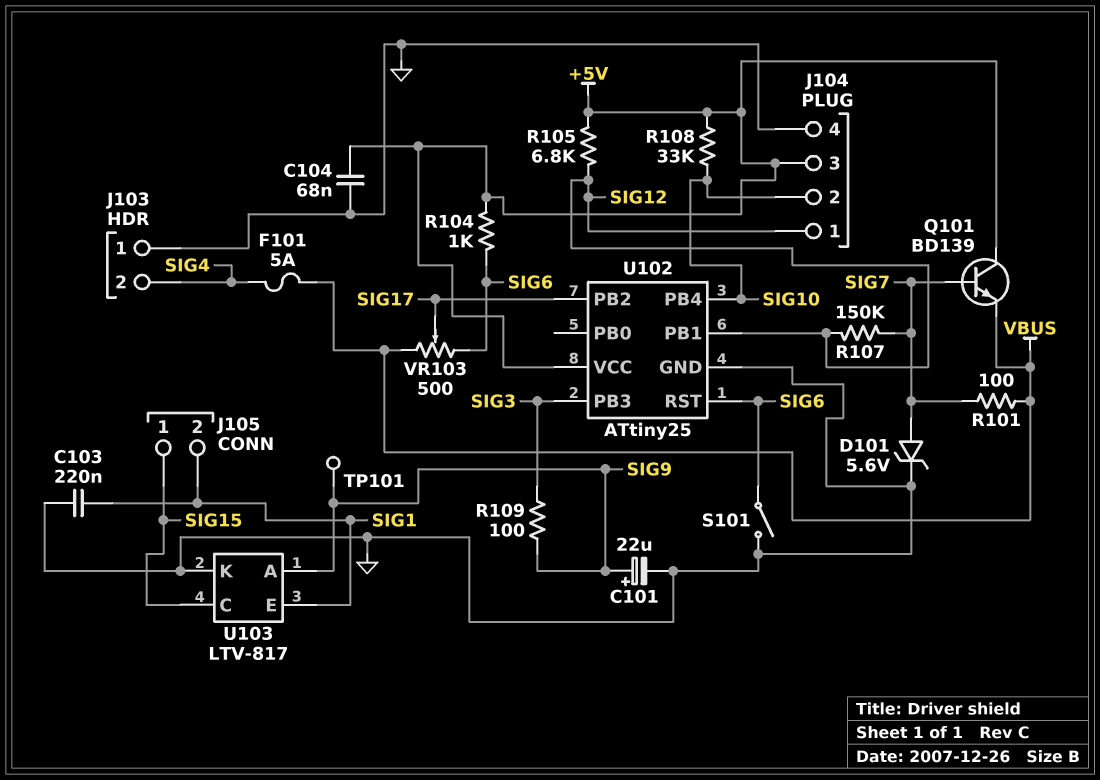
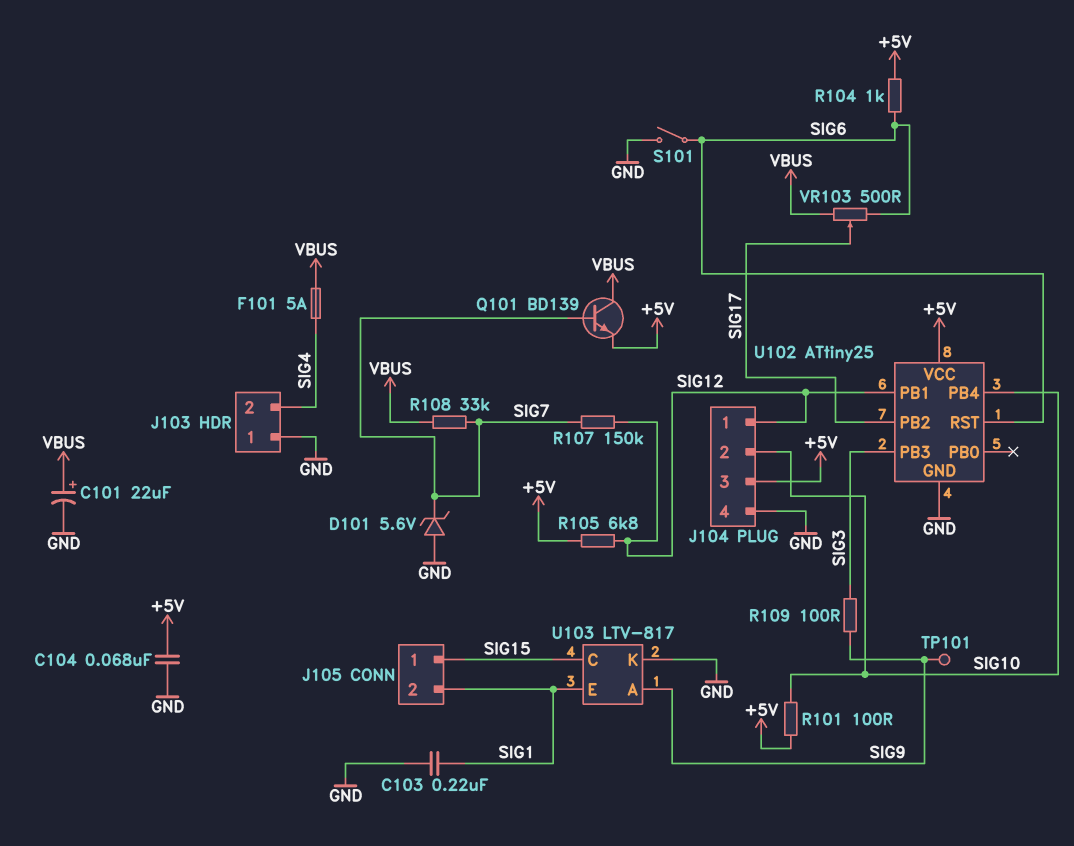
C101: 22uF (plus SIG9, minus GND) -> 22uF (plus VBUS, minus GND)
D101: zener 5.6V (A SIG7, K GND) -> zener 5.6V (A GND, K SIG7)
Q101: NPN BD139 (B SIG7, C +5V, E VBUS) -> NPN BD139 (B SIG7, C VBUS, E +5V)
R101: 100 (SIG7, VBUS) -> 100 (+5V, SIG10)
R108: 33k (+5V, SIG10) -> 33k (SIG7, VBUS)

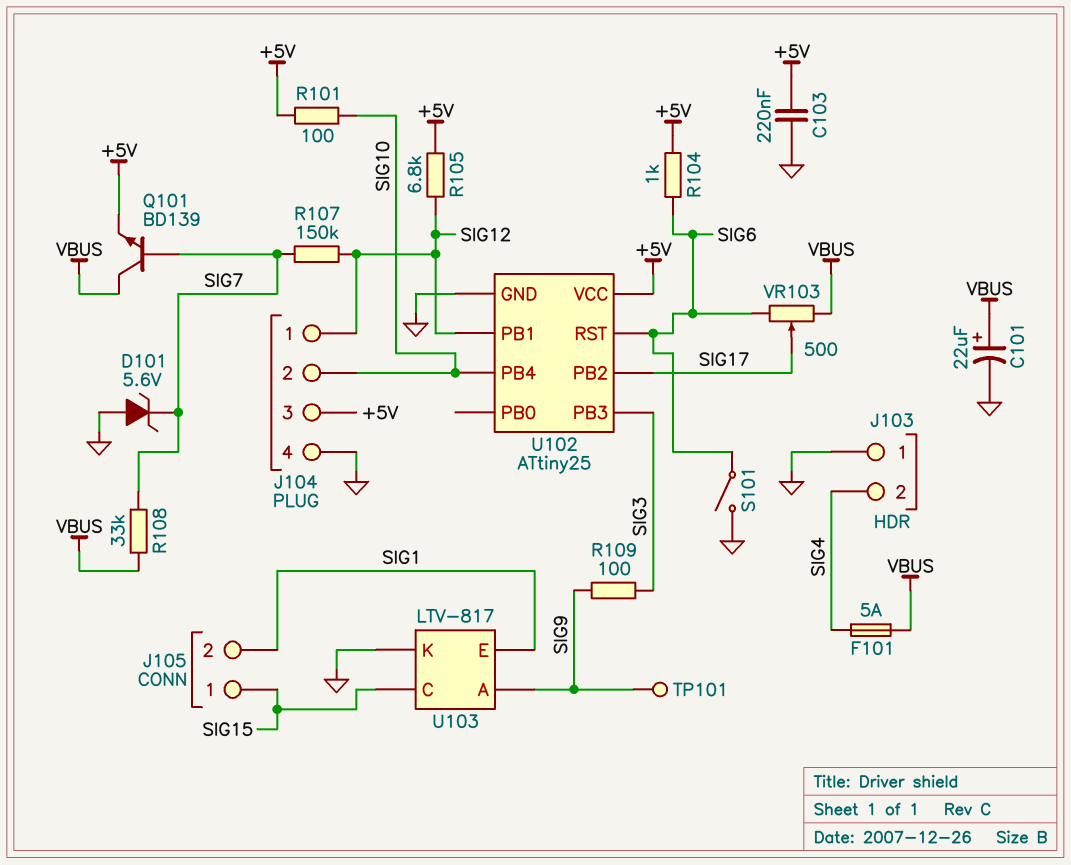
C103: 220nF (GND, SIG1) -> 220nF (+5V, GND)
C104: 68nF (+5V, GND) -> none

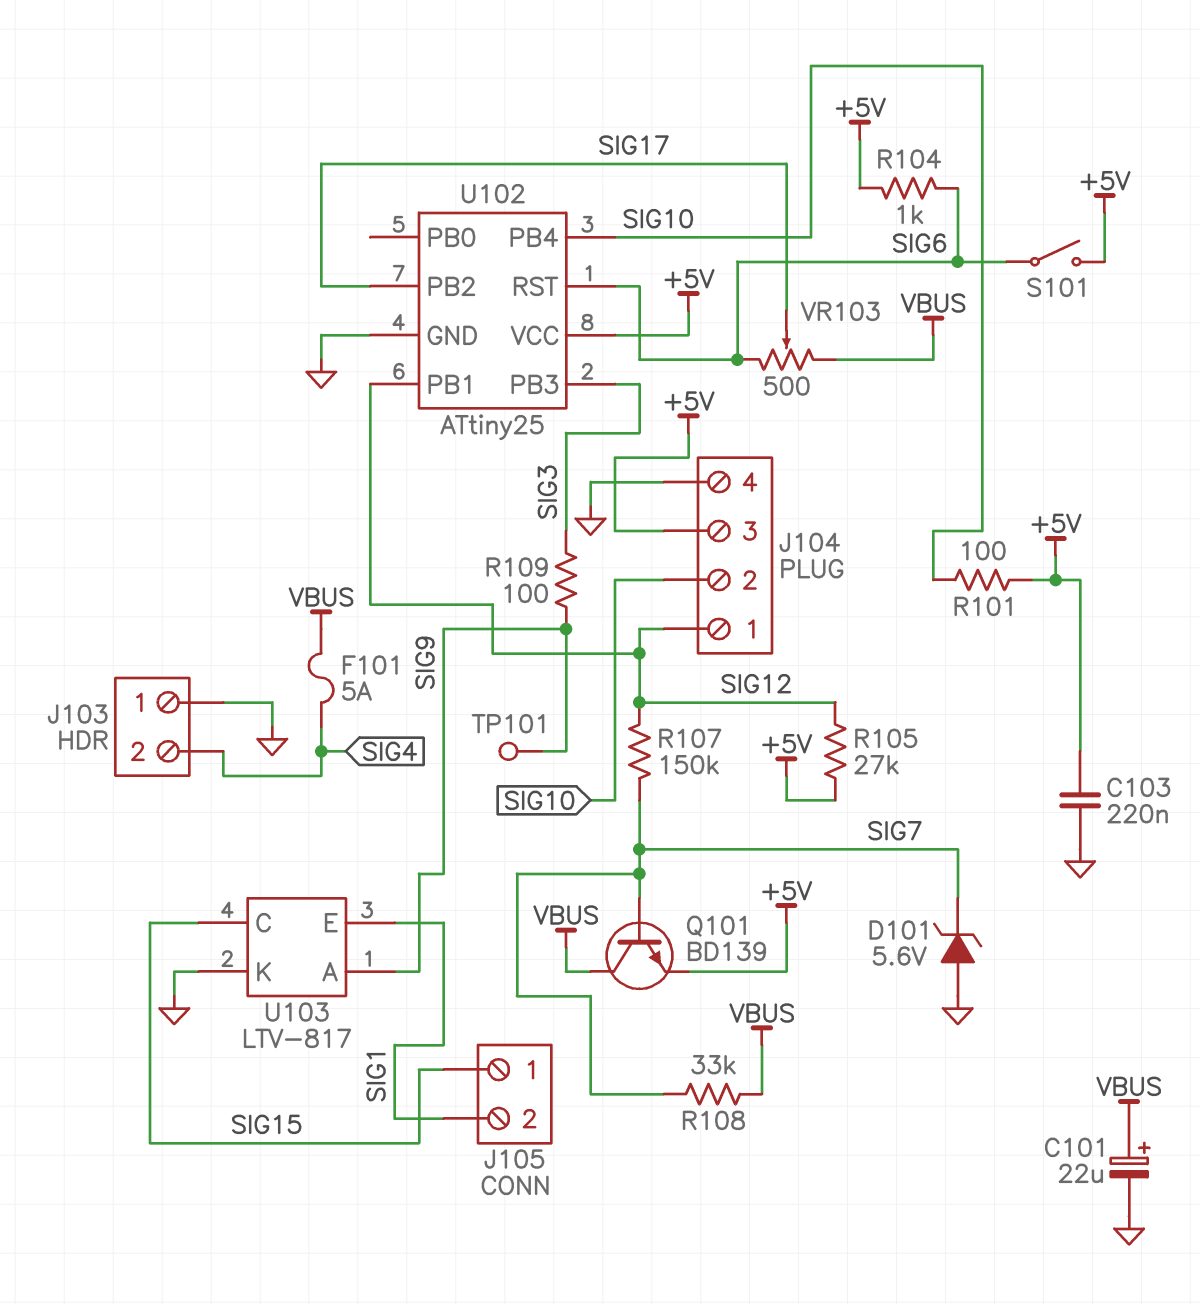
R105: 6.8k (+5V, SIG12) -> 27k (+5V, SIG12)
S101: switch (GND, SIG6) -> switch (+5V, SIG6)

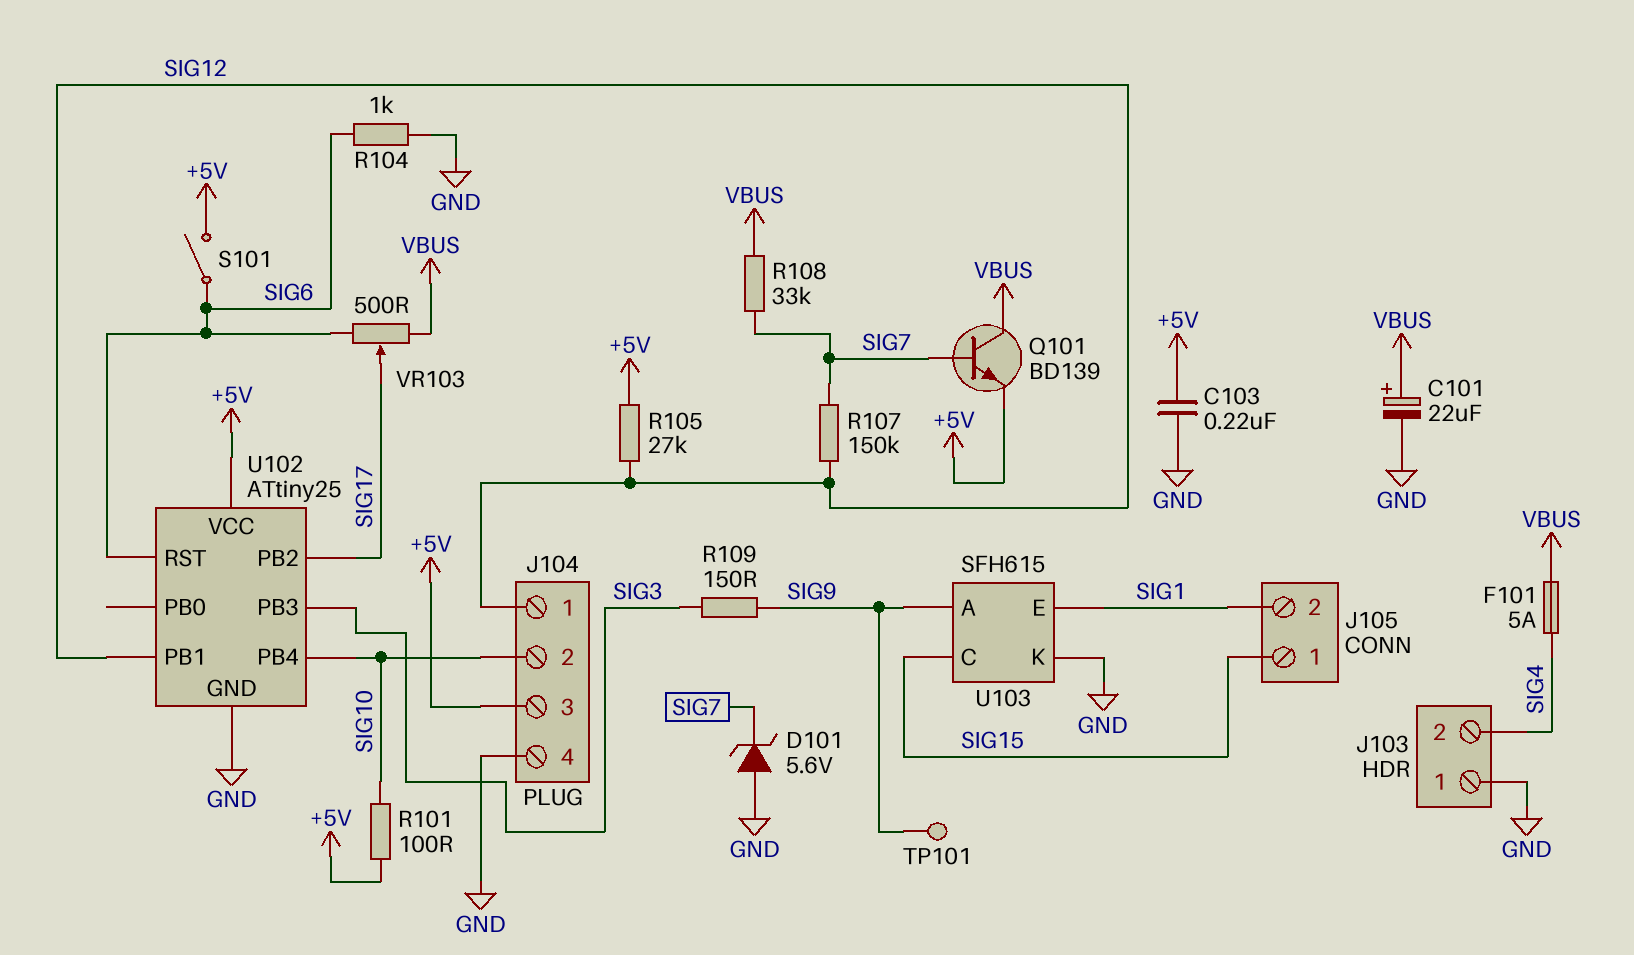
R104: 1k (+5V, SIG6) -> 1k (GND, SIG6)
R109: 100 (SIG3, SIG9) -> 150 (SIG3, SIG9)
U103: LTV-817 -> SFH615

